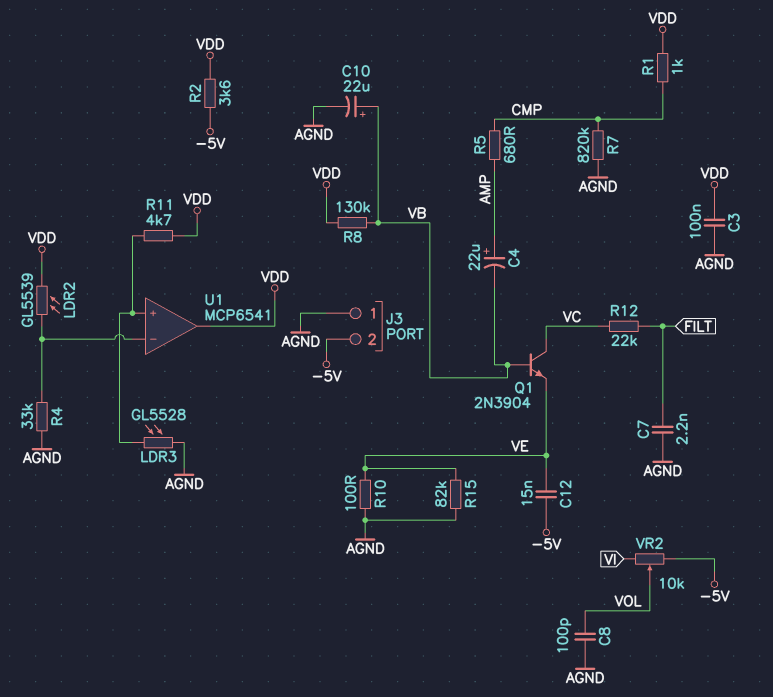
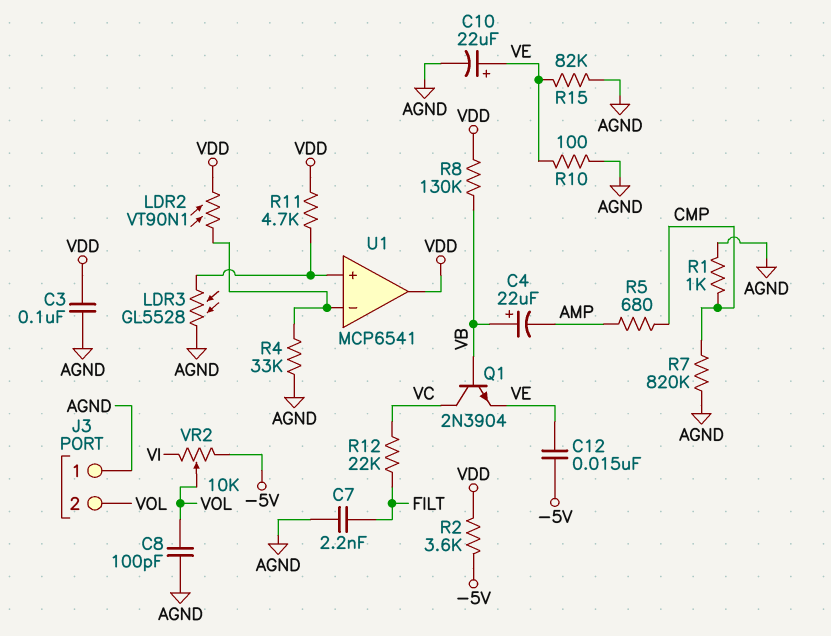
C4: 22uF (plus AMP, minus VB) -> 22uF (plus VB, minus AMP)
C10: 22uF (plus VB, minus AGND) -> 22uF (plus VE, minus AGND)
J3 pin 2: -5V -> VOL
LDR2: GL5539 (U1/in-, VDD) -> VT90N1 (U1/in-, VDD)
R1: 1k (CMP, VDD) -> 1k (AGND, CMP)

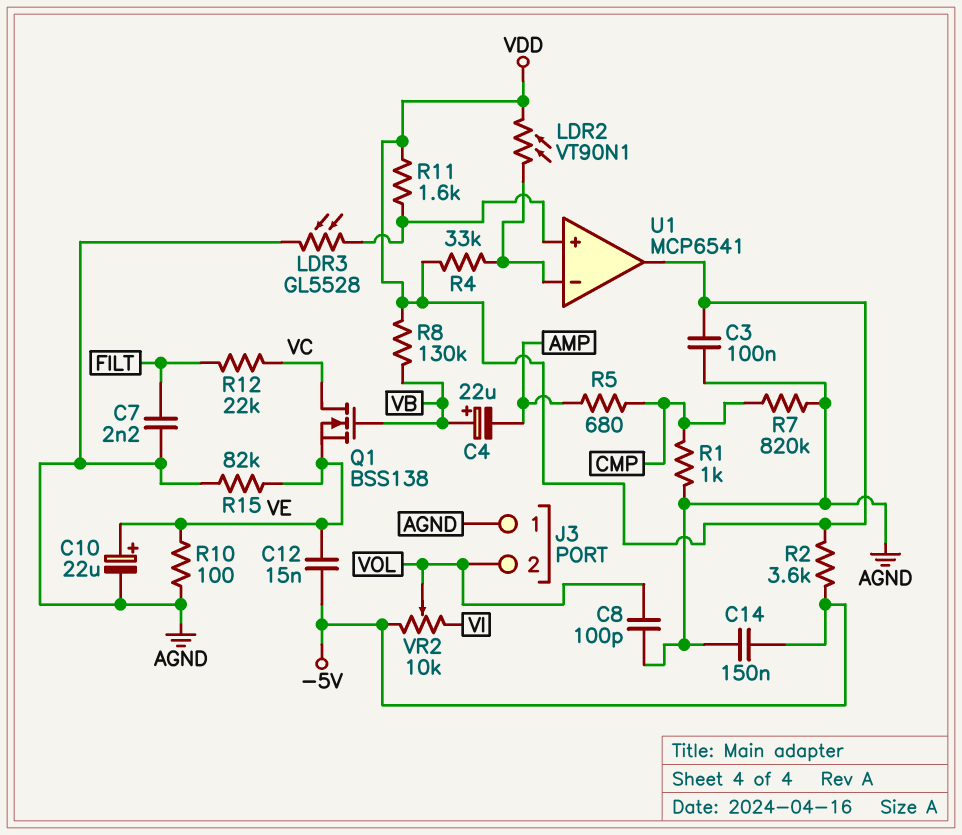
C14: none -> 150nF (-5V, AGND)
Q1: NPN 2N3904 (B VB, C VC, E VE) -> NMOS BSS138 (G VB, D VC, S VE)
R4: 33k (AGND, U1/in-) -> 33k (U1/in-, VDD)
R11: 4.7k (U1/in+, VDD) -> 1.6k (U1/in+, VDD)

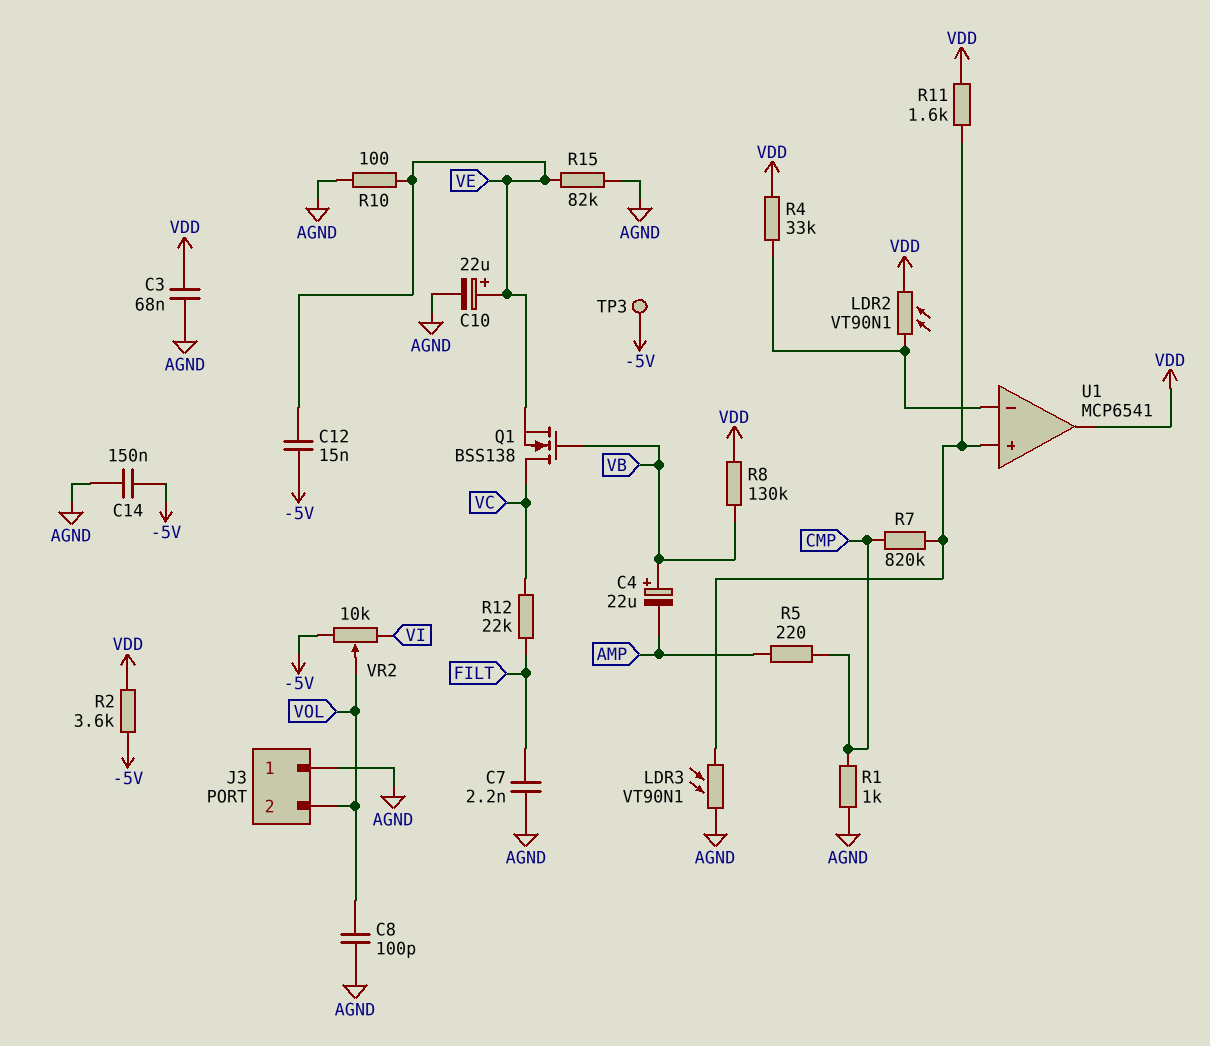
C3: 100nF (AGND, VDD) -> 68nF (AGND, VDD)
LDR3: GL5528 (AGND, U1/in+) -> VT90N1 (AGND, U1/in+)
R5: 680 (AMP, CMP) -> 220 (AMP, CMP)
R7: 820k (AGND, CMP) -> 820k (CMP, U1/in+)
TP3: none -> test point (-5V)

